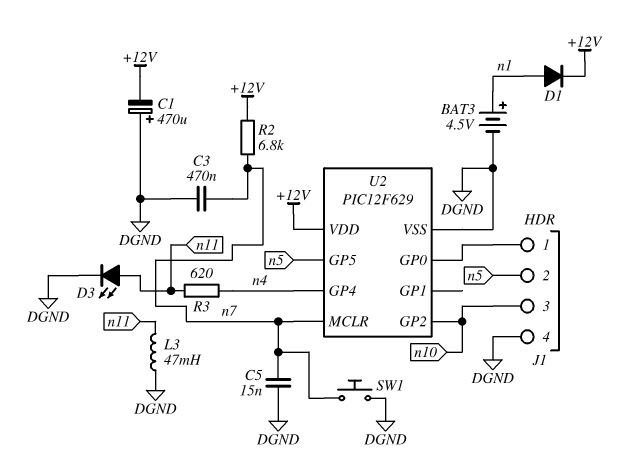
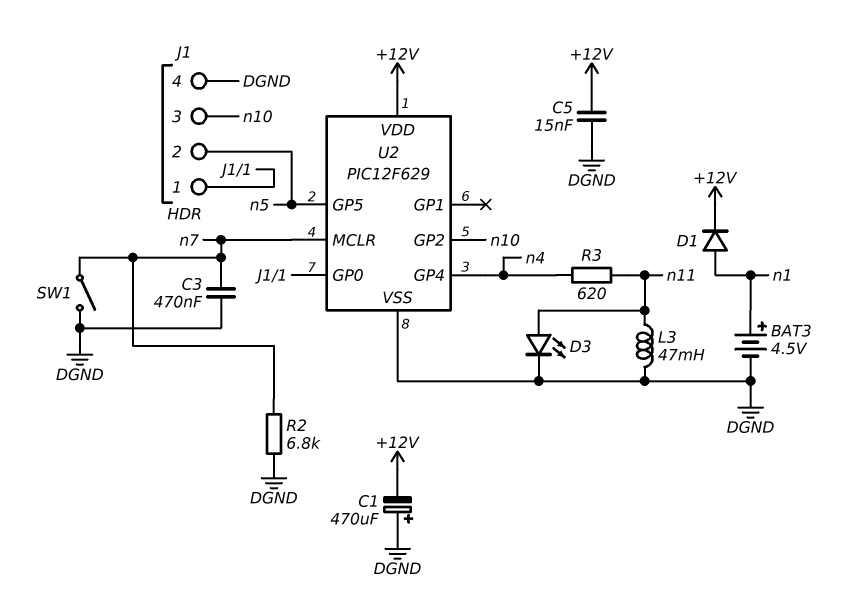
C5: 15nF (DGND, n7) -> 15nF (+12V, DGND)
R2: 6.8k (+12V, n7) -> 6.8k (DGND, n7)
SW1: button (DGND, n7) -> switch (DGND, n7)

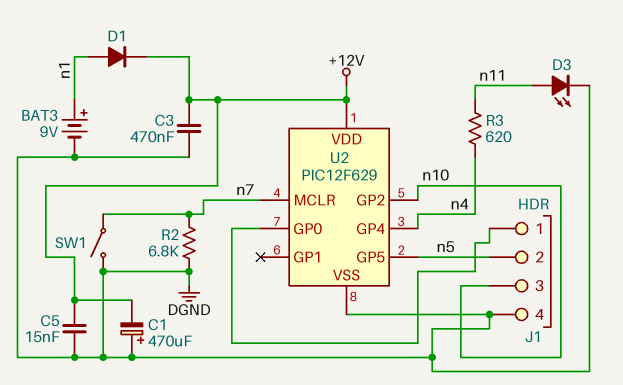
BAT3: 4.5V (plus n1, minus DGND) -> 9V (plus n1, minus DGND)
C3: 470nF (DGND, n7) -> 470nF (+12V, DGND)
L3: 47mH (DGND, n11) -> none

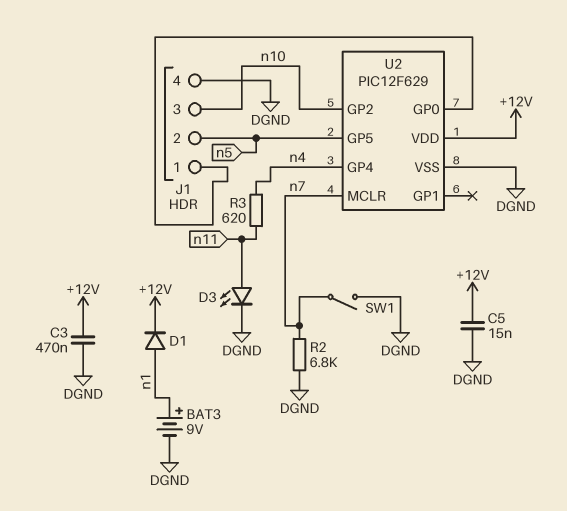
C1: 470uF (plus DGND, minus +12V) -> none

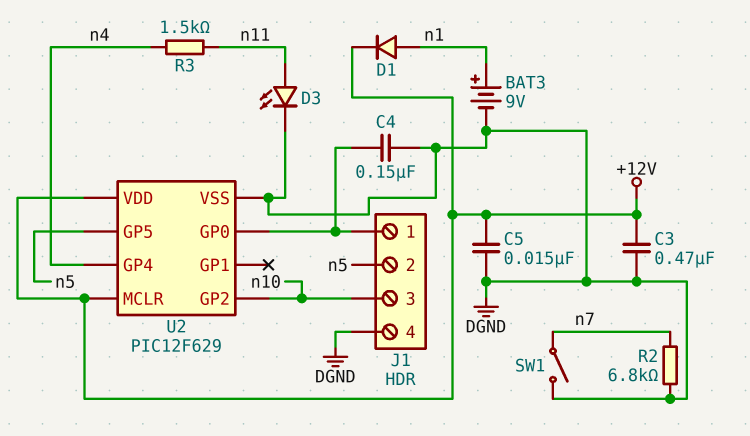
C4: none -> 150nF (DGND, J1/1)
R3: 620 (n4, n11) -> 1.5k (n4, n11)
U2 pin MCLR: n7 -> +12V

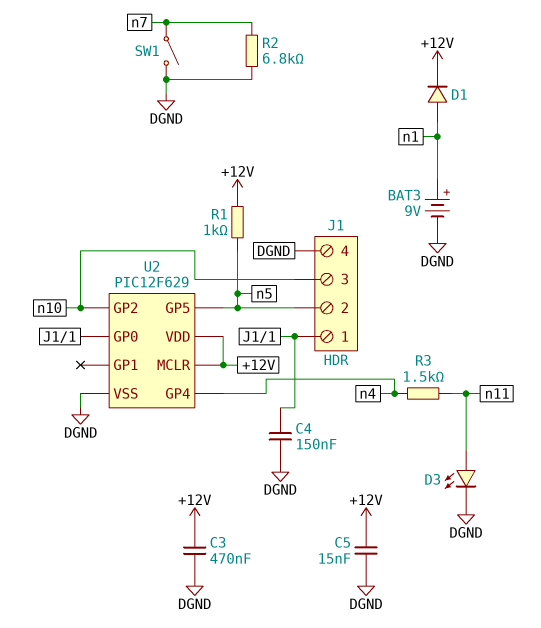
R1: none -> 1k (+12V, n5)

